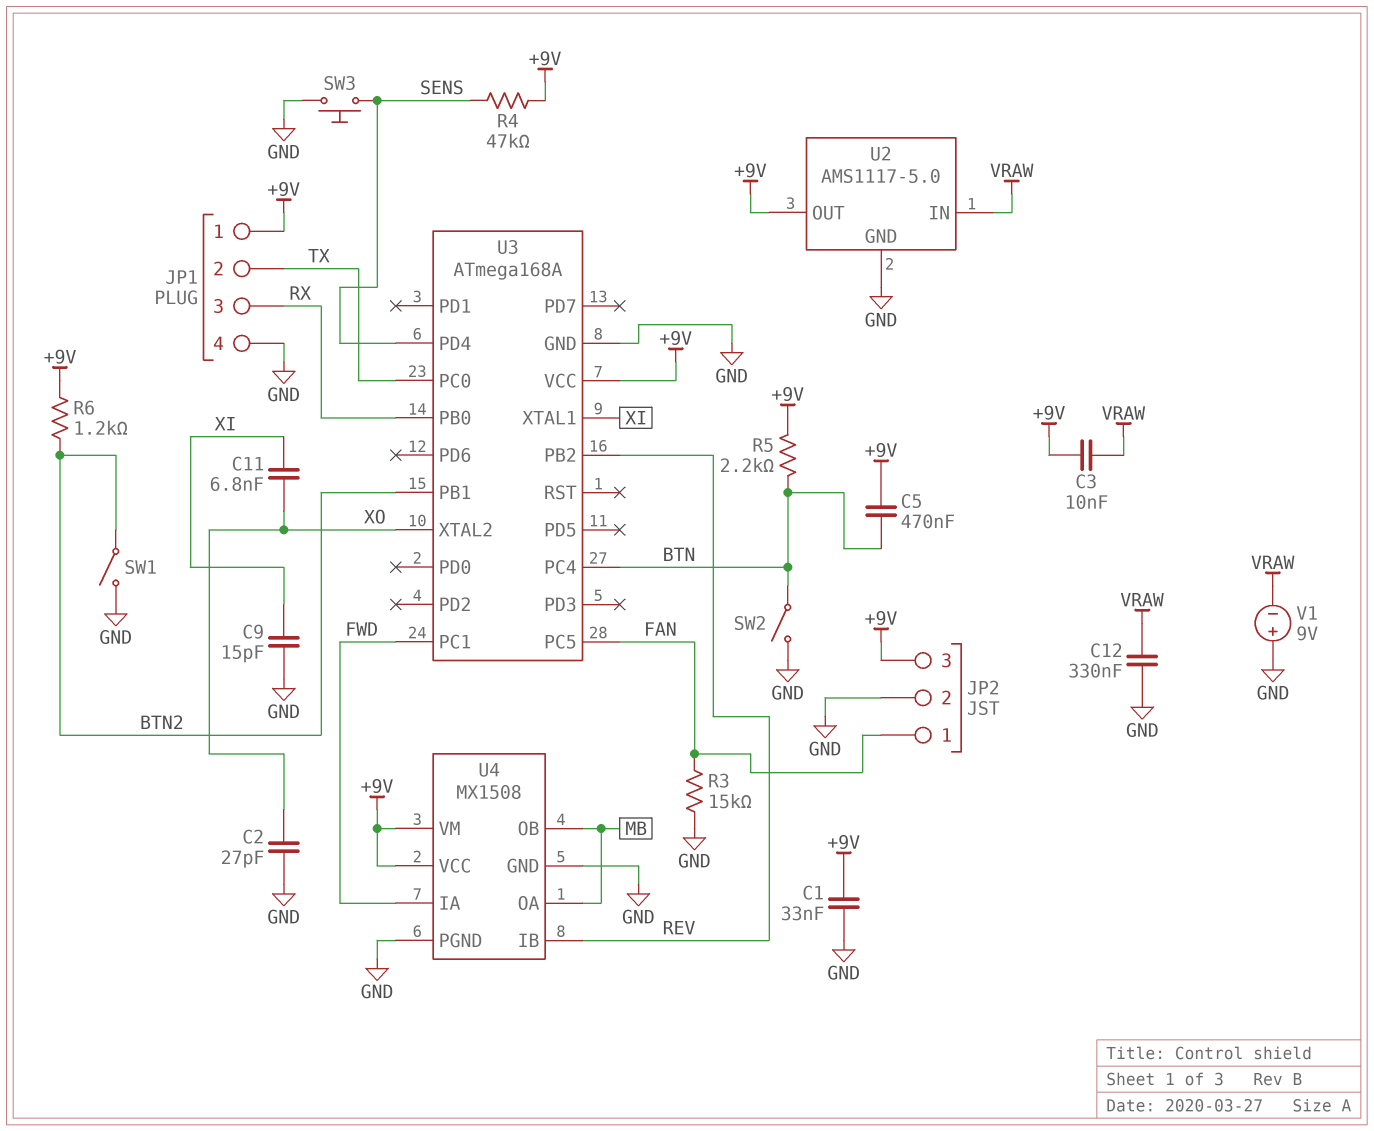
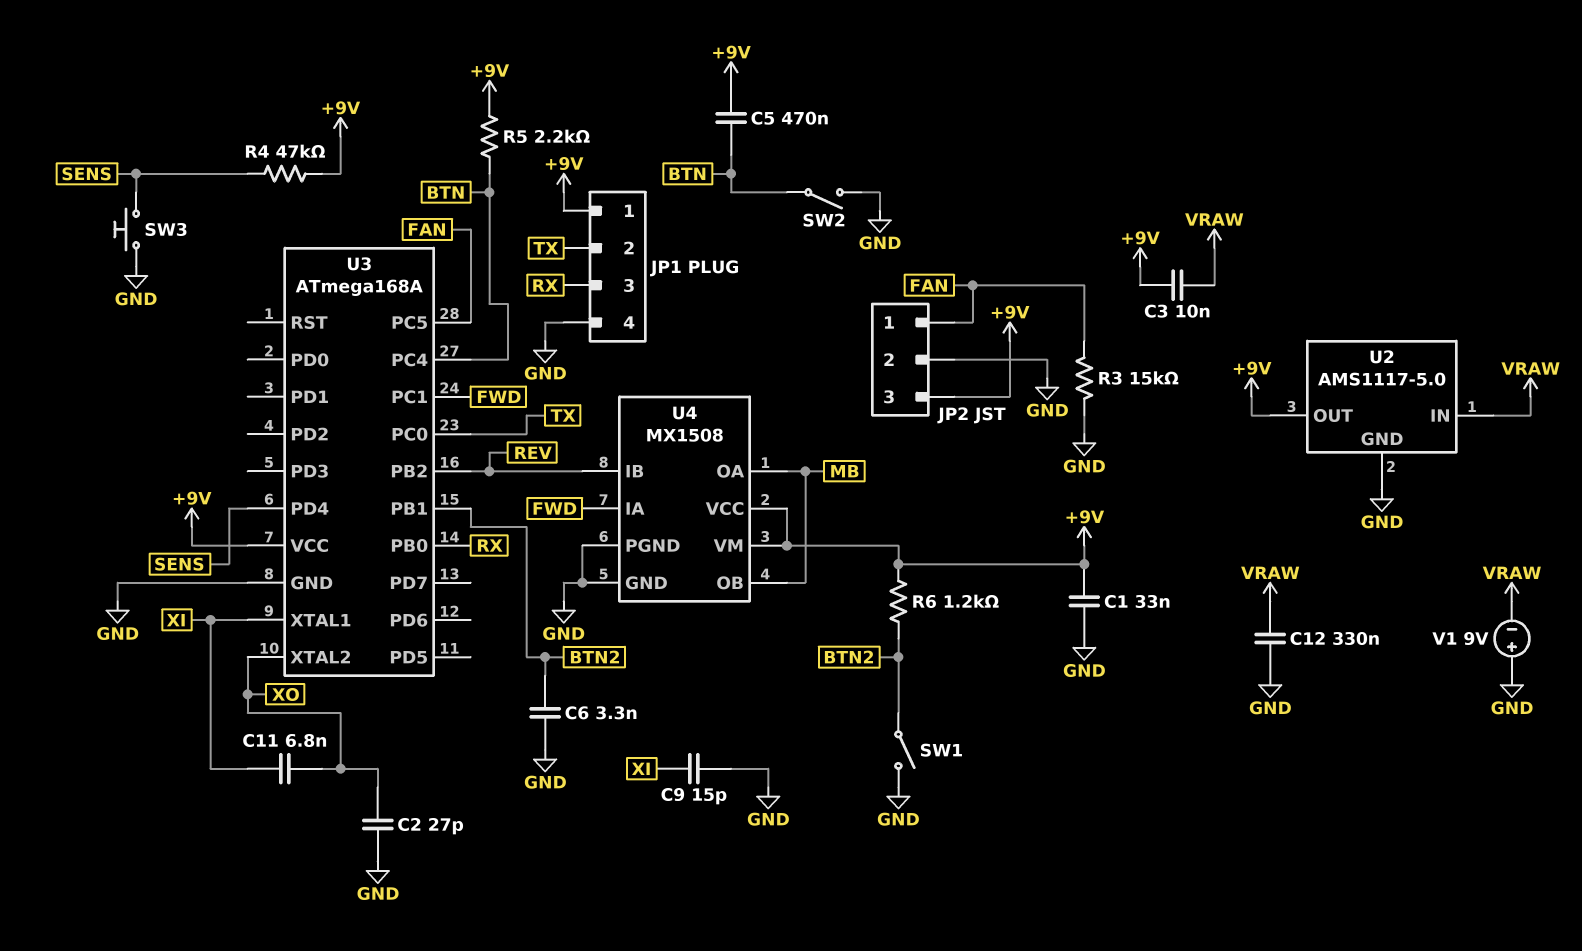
C6: none -> 3.3nF (BTN2, GND)

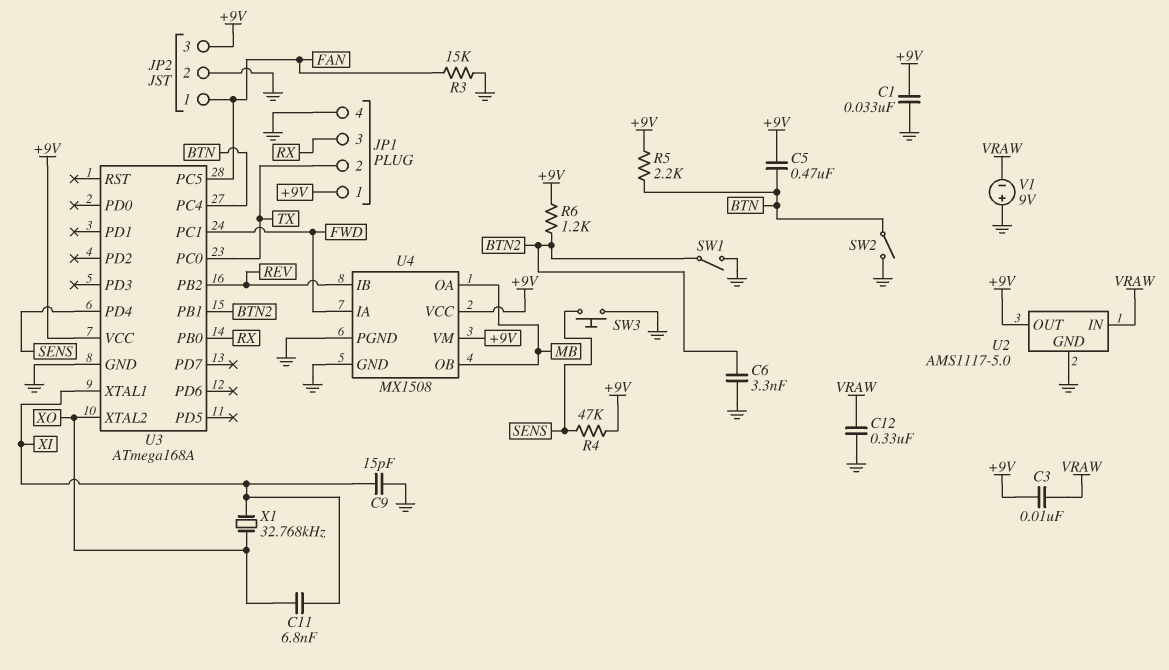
C2: 27pF (GND, XO) -> none
X1: none -> 32.768kHz (XI, XO)

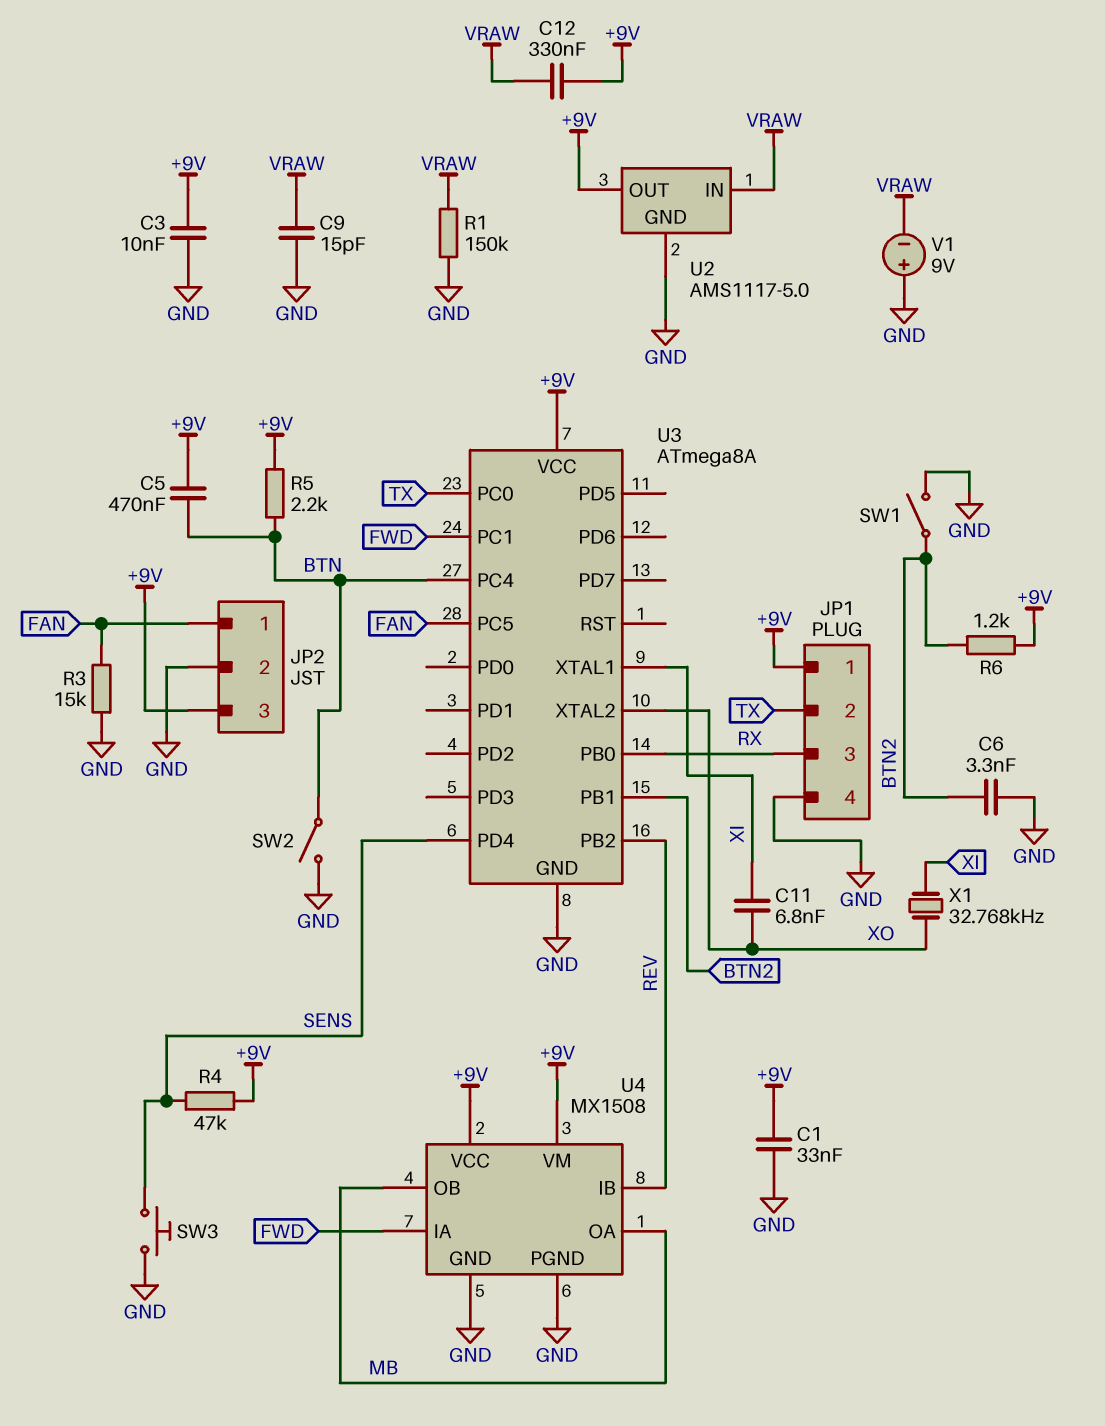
C3: 10nF (+9V, VRAW) -> 10nF (+9V, GND)
C9: 15pF (GND, XI) -> 15pF (GND, VRAW)
C12: 330nF (GND, VRAW) -> 330nF (+9V, VRAW)
R1: none -> 150k (GND, VRAW)
U3: ATmega168A -> ATmega8A

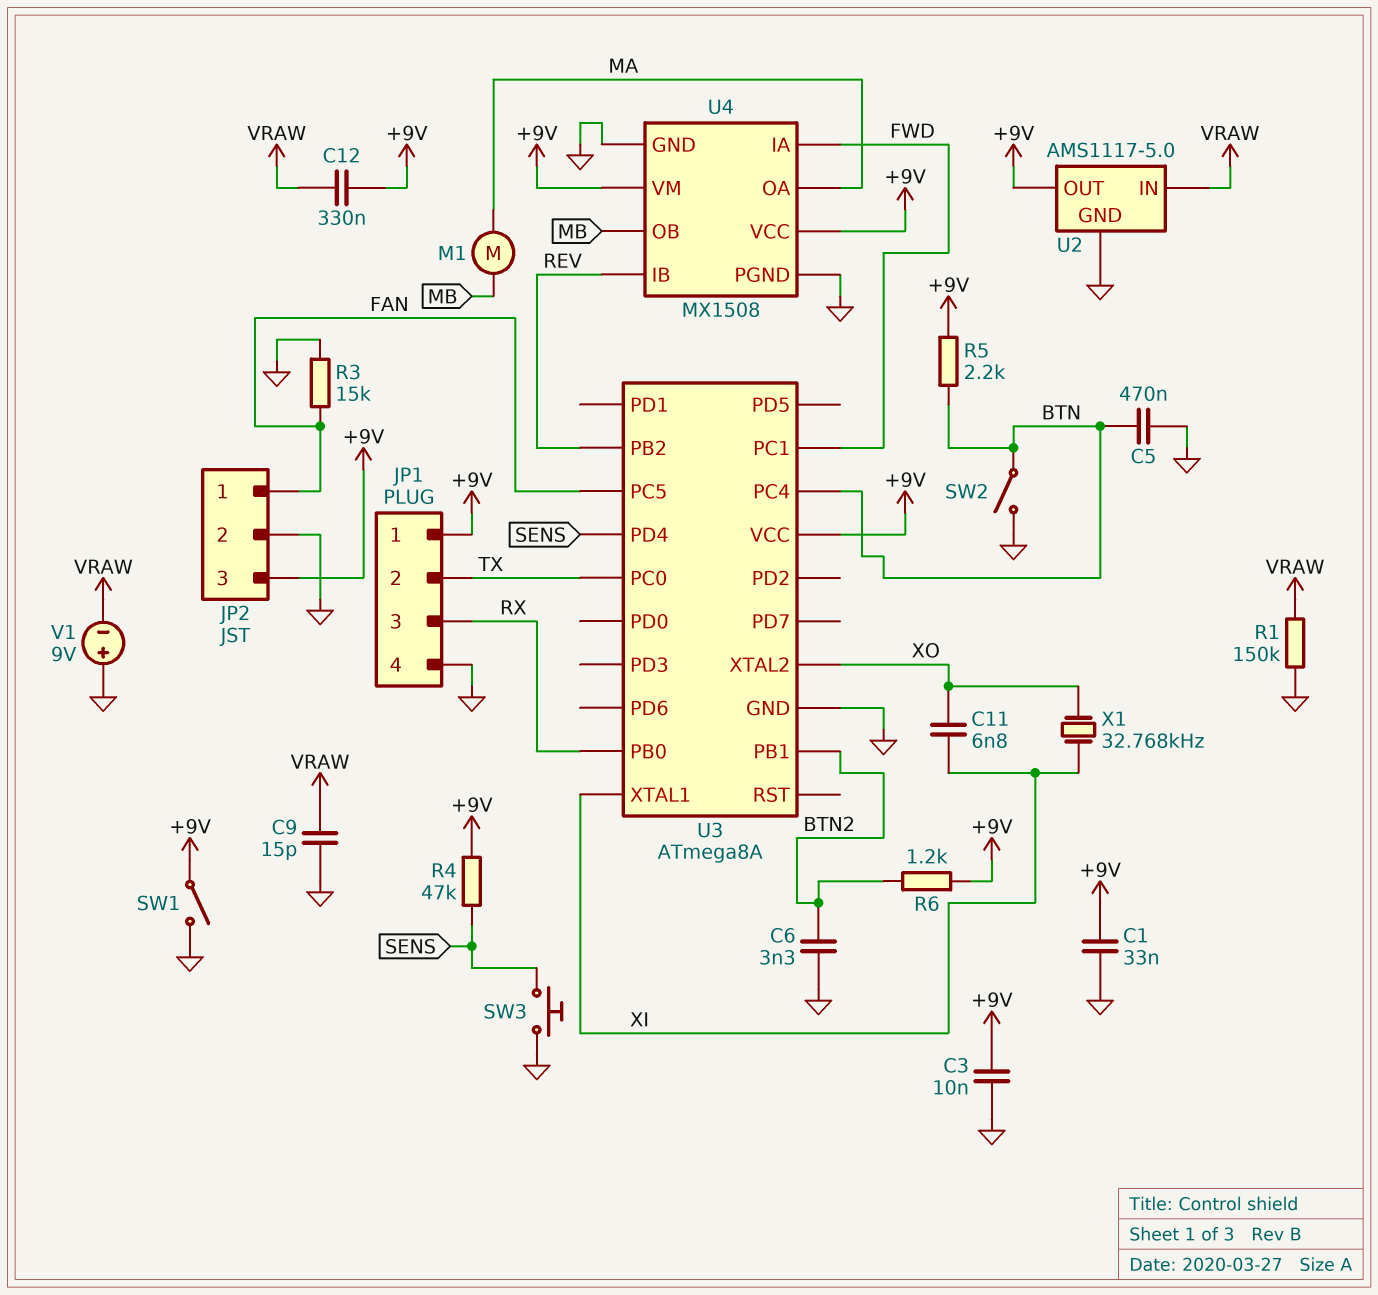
C5: 470nF (+9V, BTN) -> 470nF (BTN, GND)
M1: none -> motor (MA, MB)
SW1: switch (BTN2, GND) -> switch (+9V, GND)
U4 pin OA: MB -> MA

